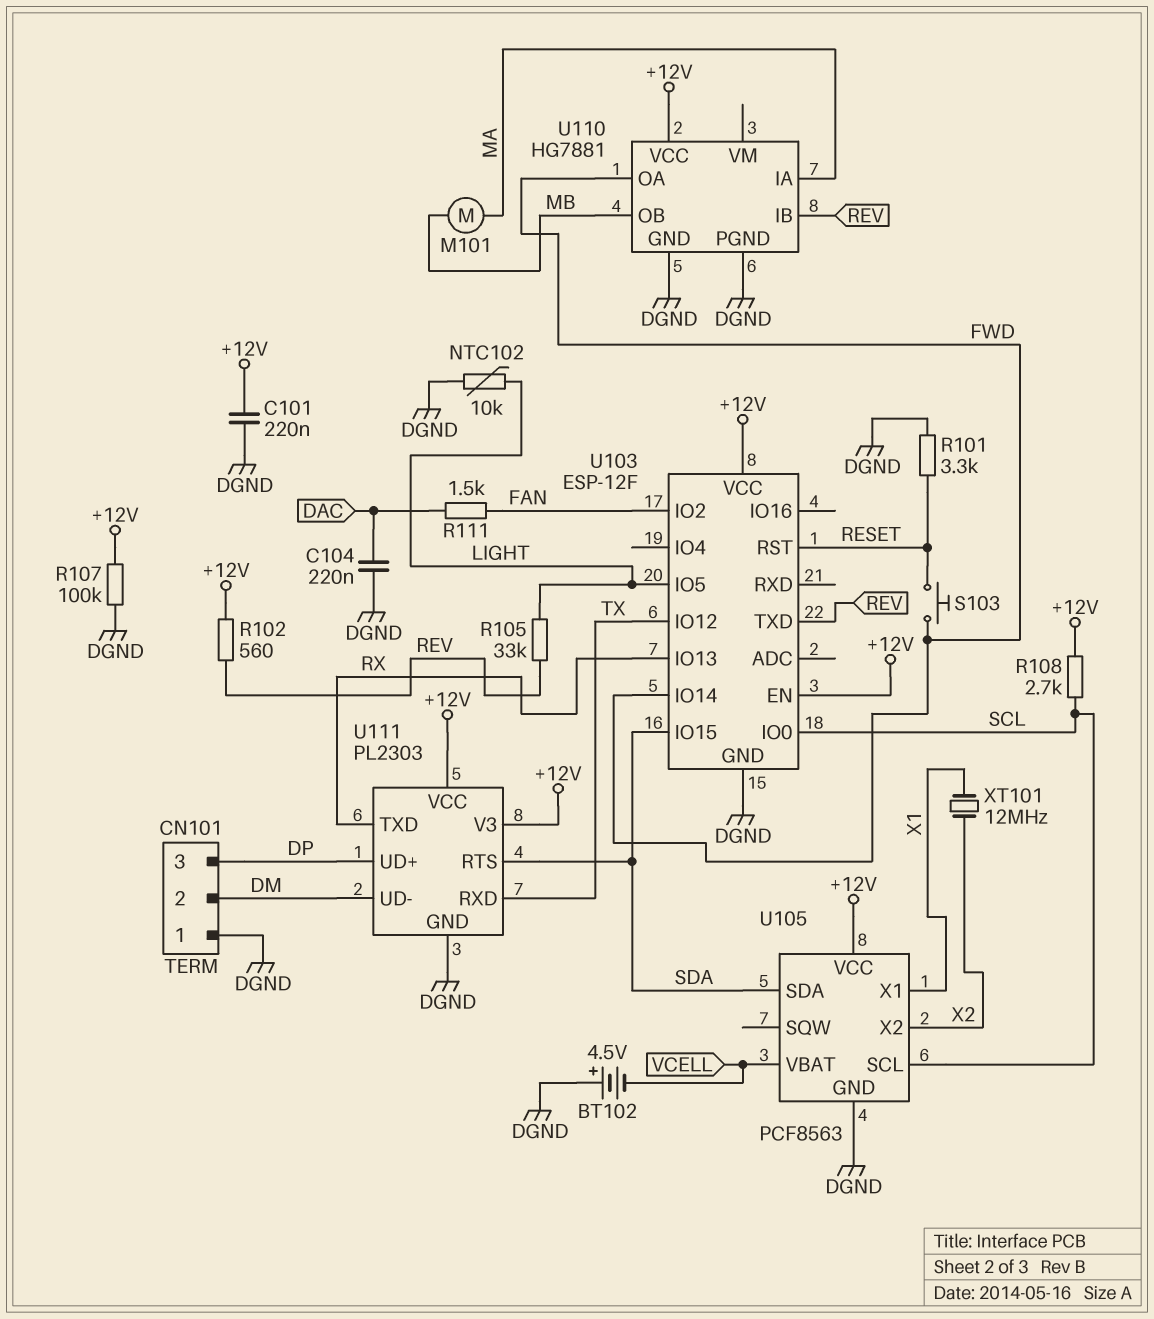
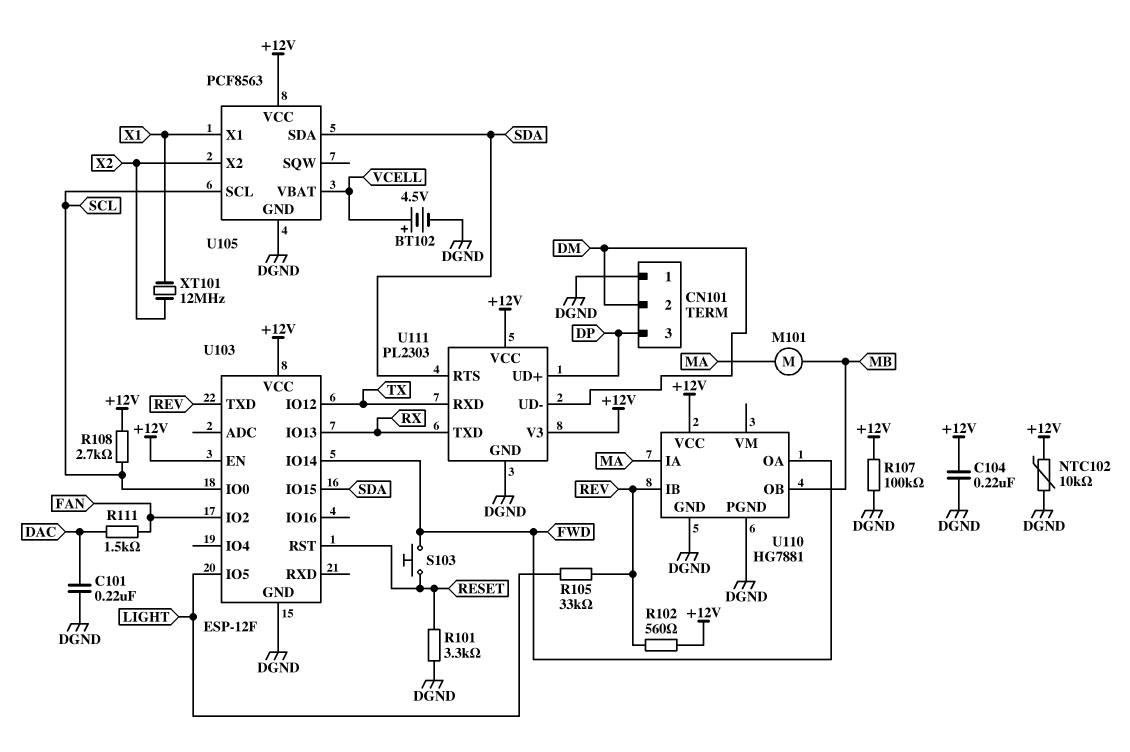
BT102: 4.5V (plus DGND, minus VCELL) -> 4.5V (plus VCELL, minus DGND)
C101: 220nF (+12V, DGND) -> 220nF (DAC, DGND)
C104: 220nF (DAC, DGND) -> 220nF (+12V, DGND)
NTC102: 10k (DGND, LIGHT) -> 10k (+12V, DGND)

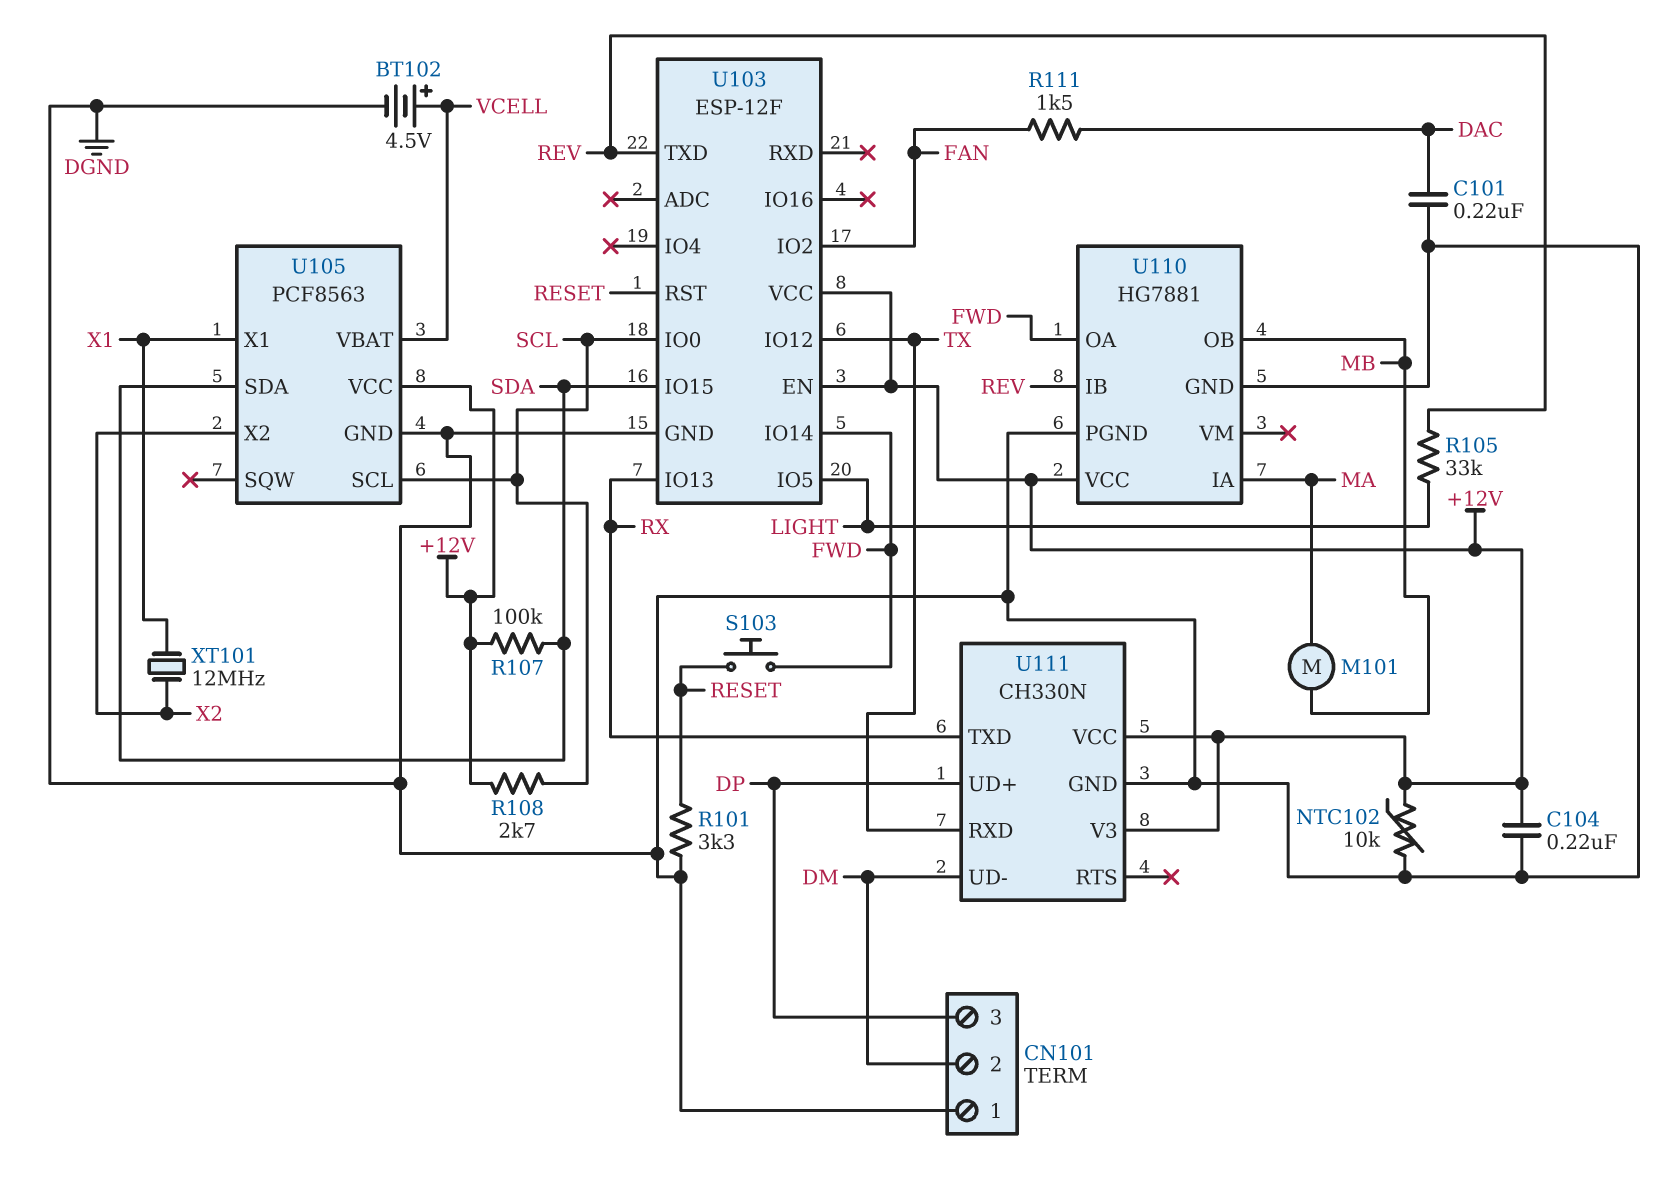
R102: 560 (+12V, REV) -> none
R107: 100k (+12V, DGND) -> 100k (+12V, SDA)
U111: PL2303 -> CH330N
U111 pin RTS: SDA -> none

